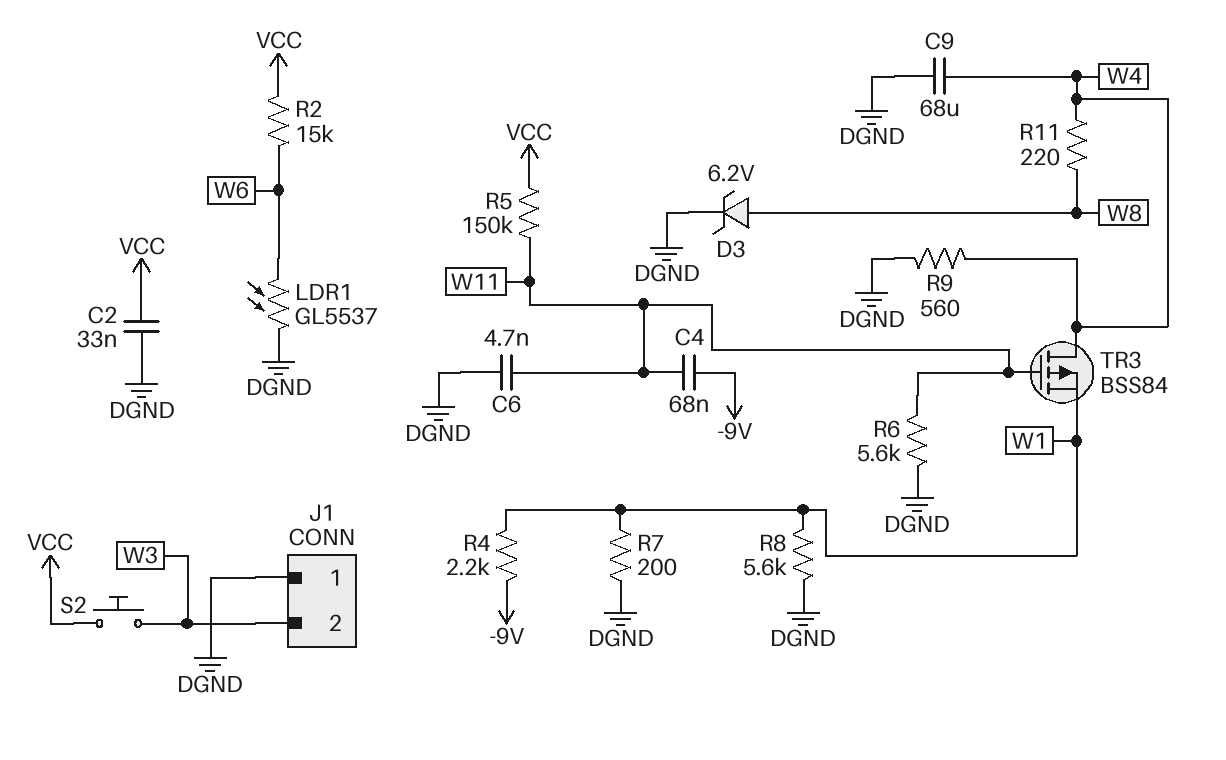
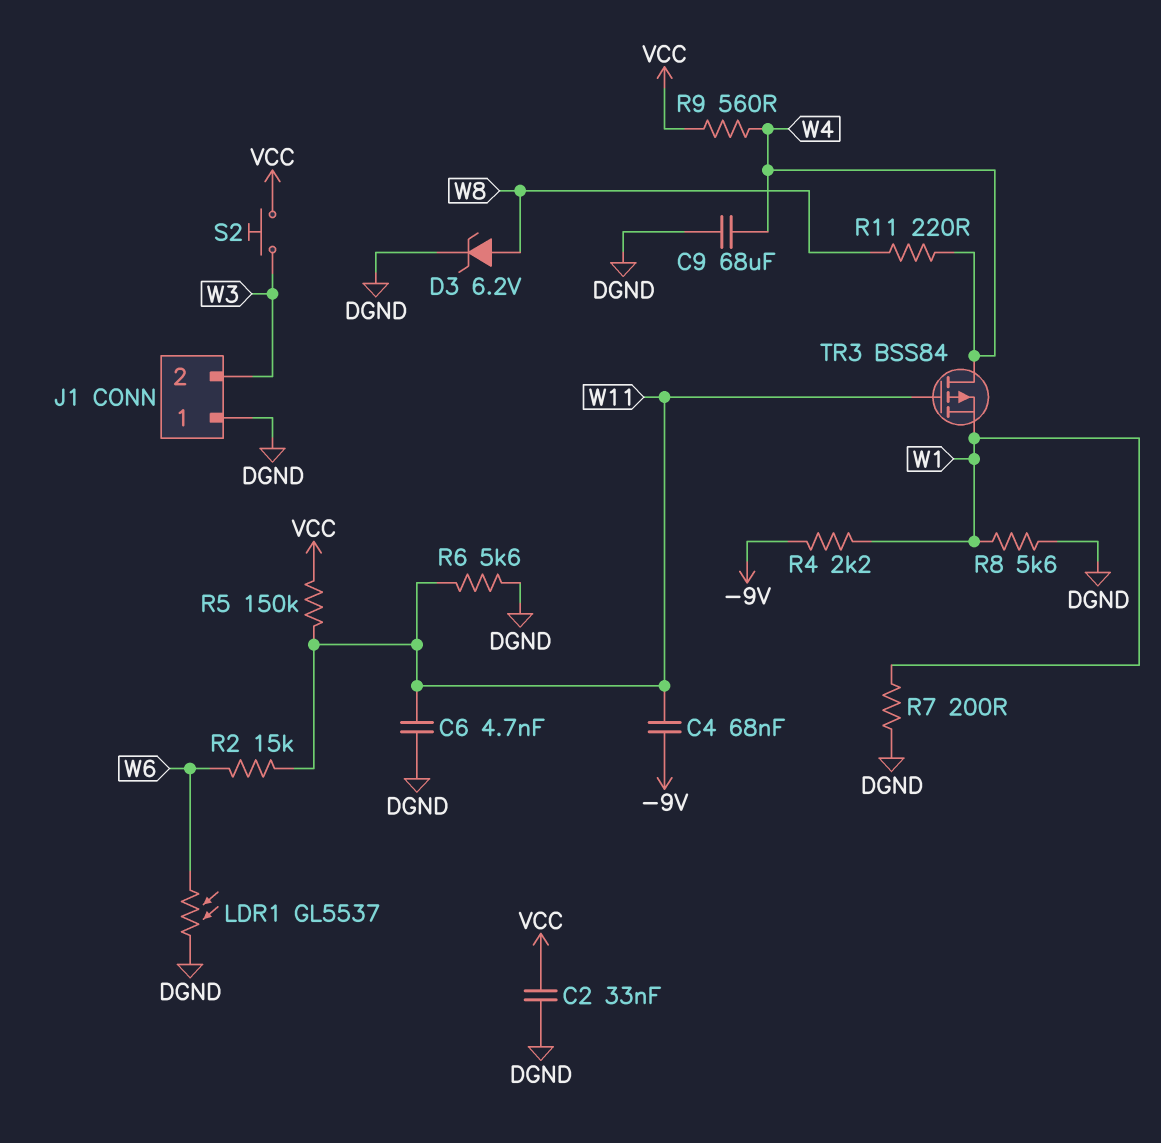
R2: 15k (VCC, W6) -> 15k (W6, W11)
R9: 560 (DGND, W4) -> 560 (VCC, W4)

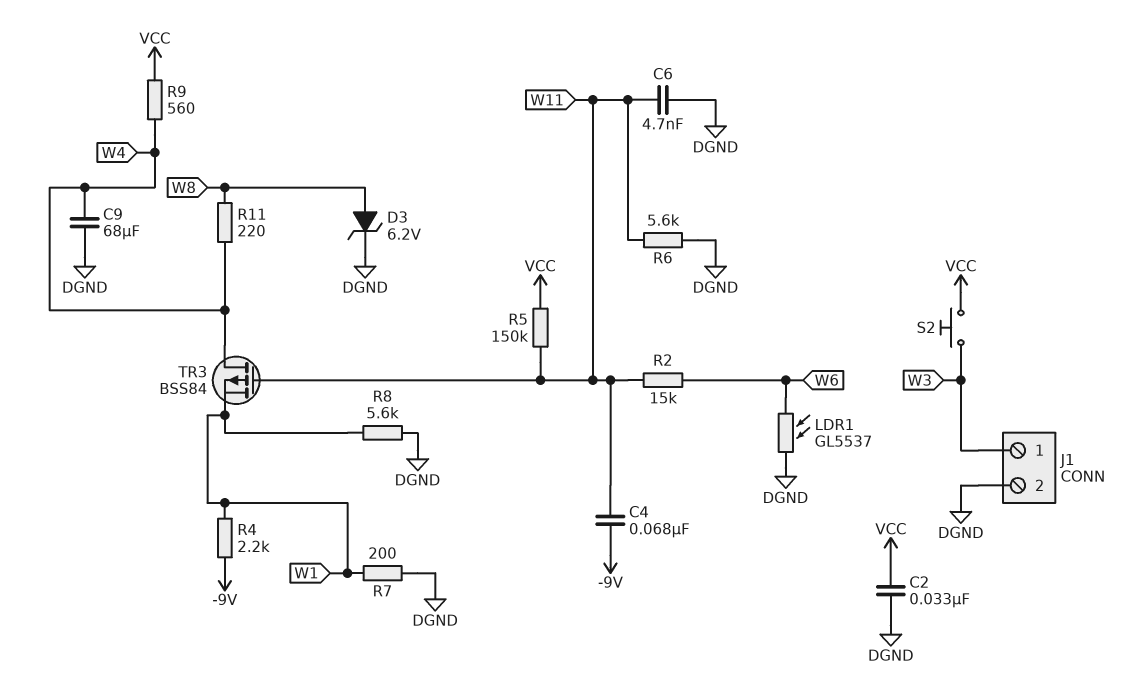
J1 pin 1: DGND -> W3
J1 pin 2: W3 -> DGND

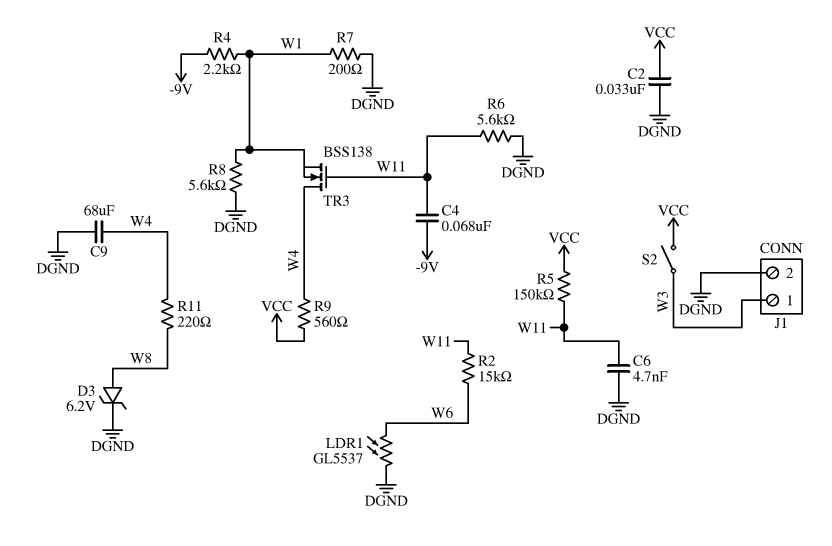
S2: button (VCC, W3) -> switch (VCC, W3)
TR3: PMOS BSS84 (G W11, D W4, S W1) -> NMOS BSS138 (G W11, D W4, S W1)

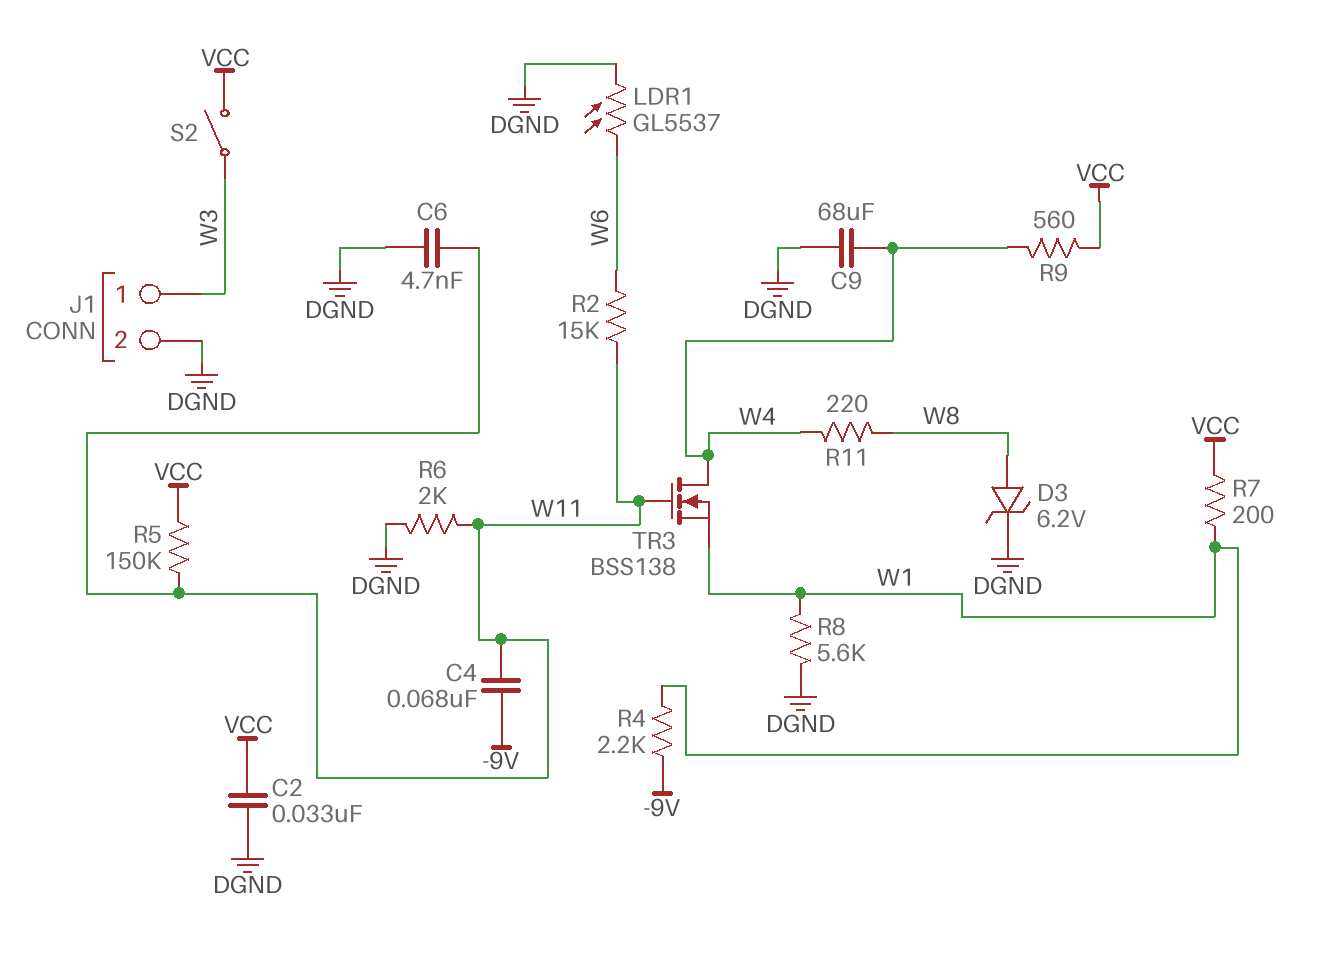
R6: 5.6k (DGND, W11) -> 2k (DGND, W11)
R7: 200 (DGND, W1) -> 200 (VCC, W1)

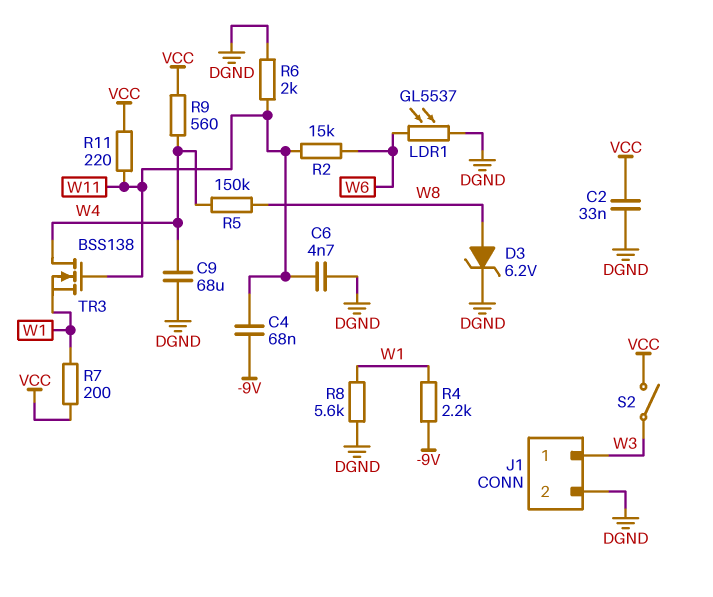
R5: 150k (VCC, W11) -> 150k (W4, W8)
R11: 220 (W4, W8) -> 220 (VCC, W11)

